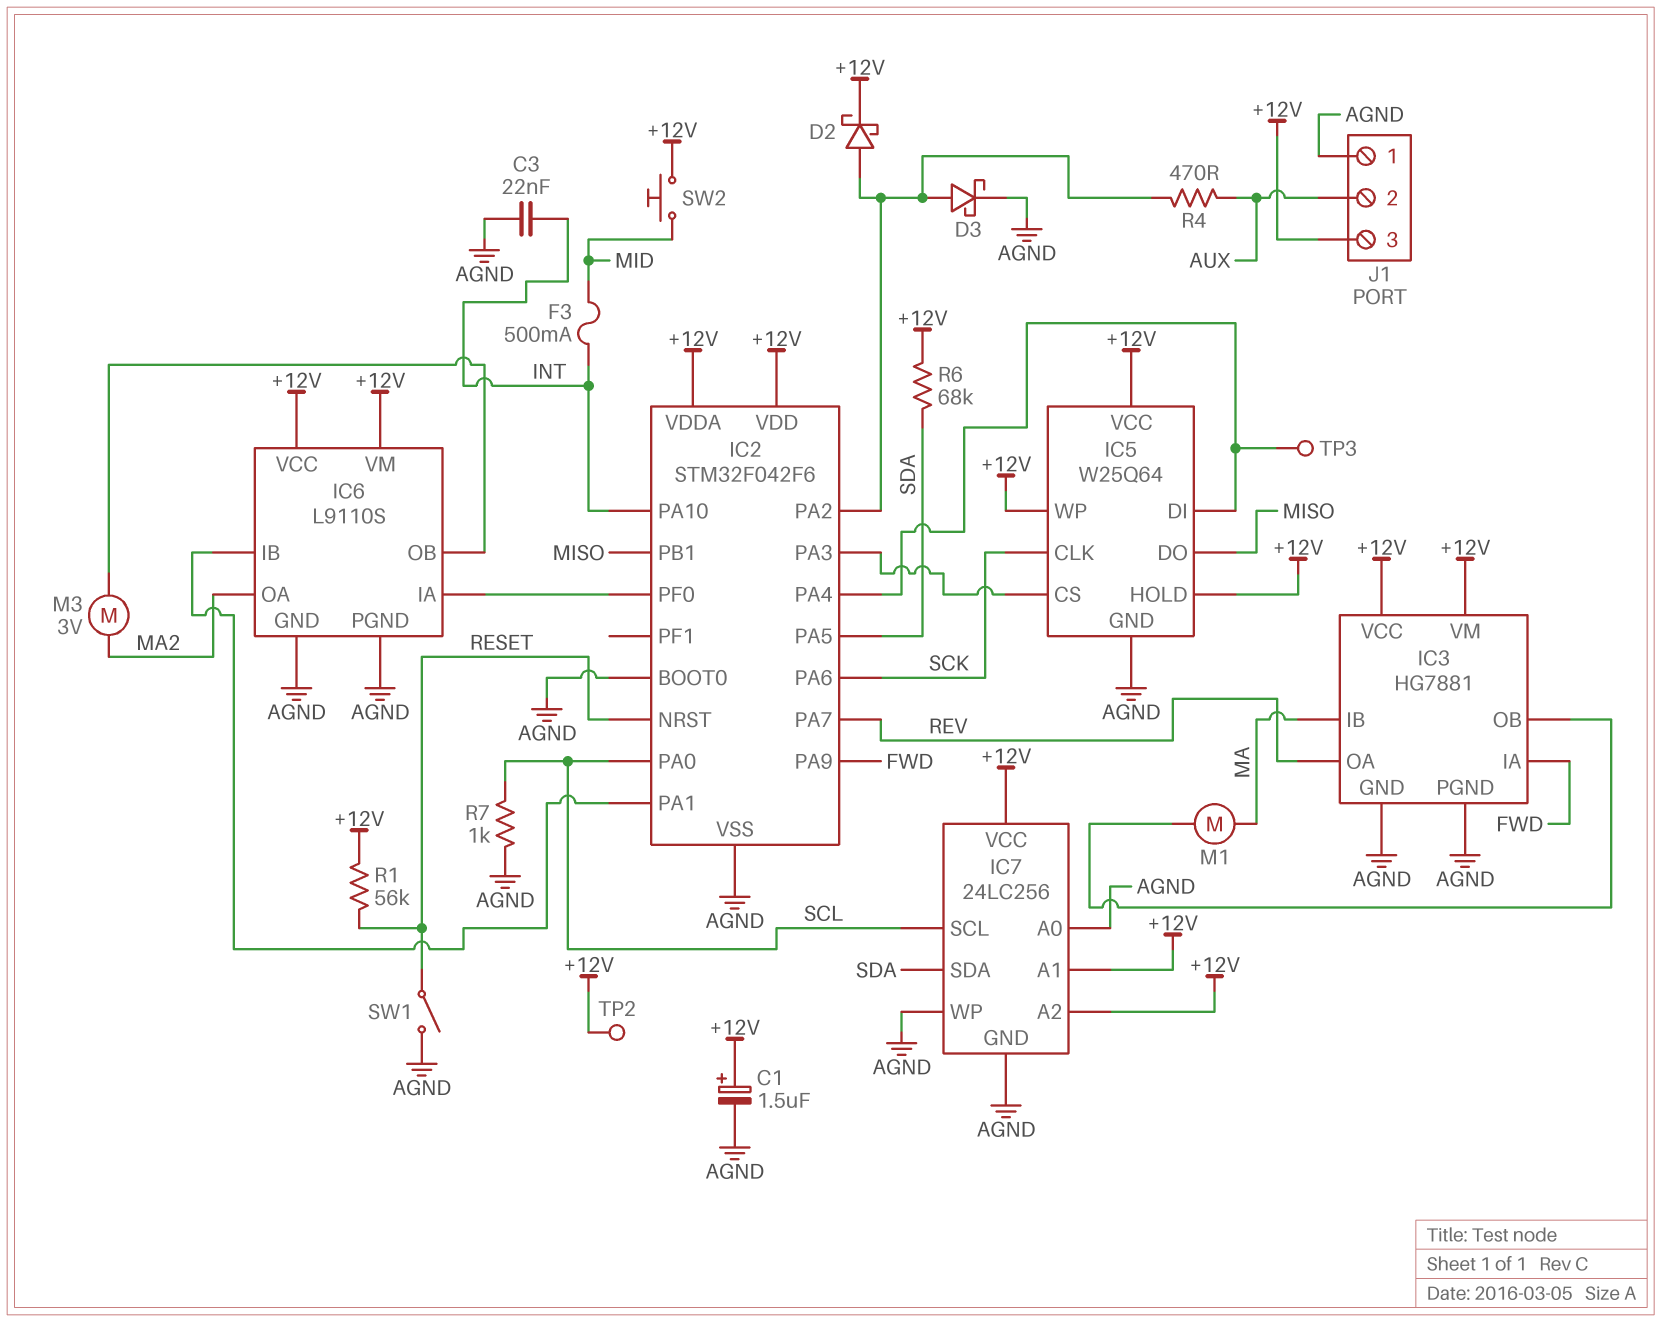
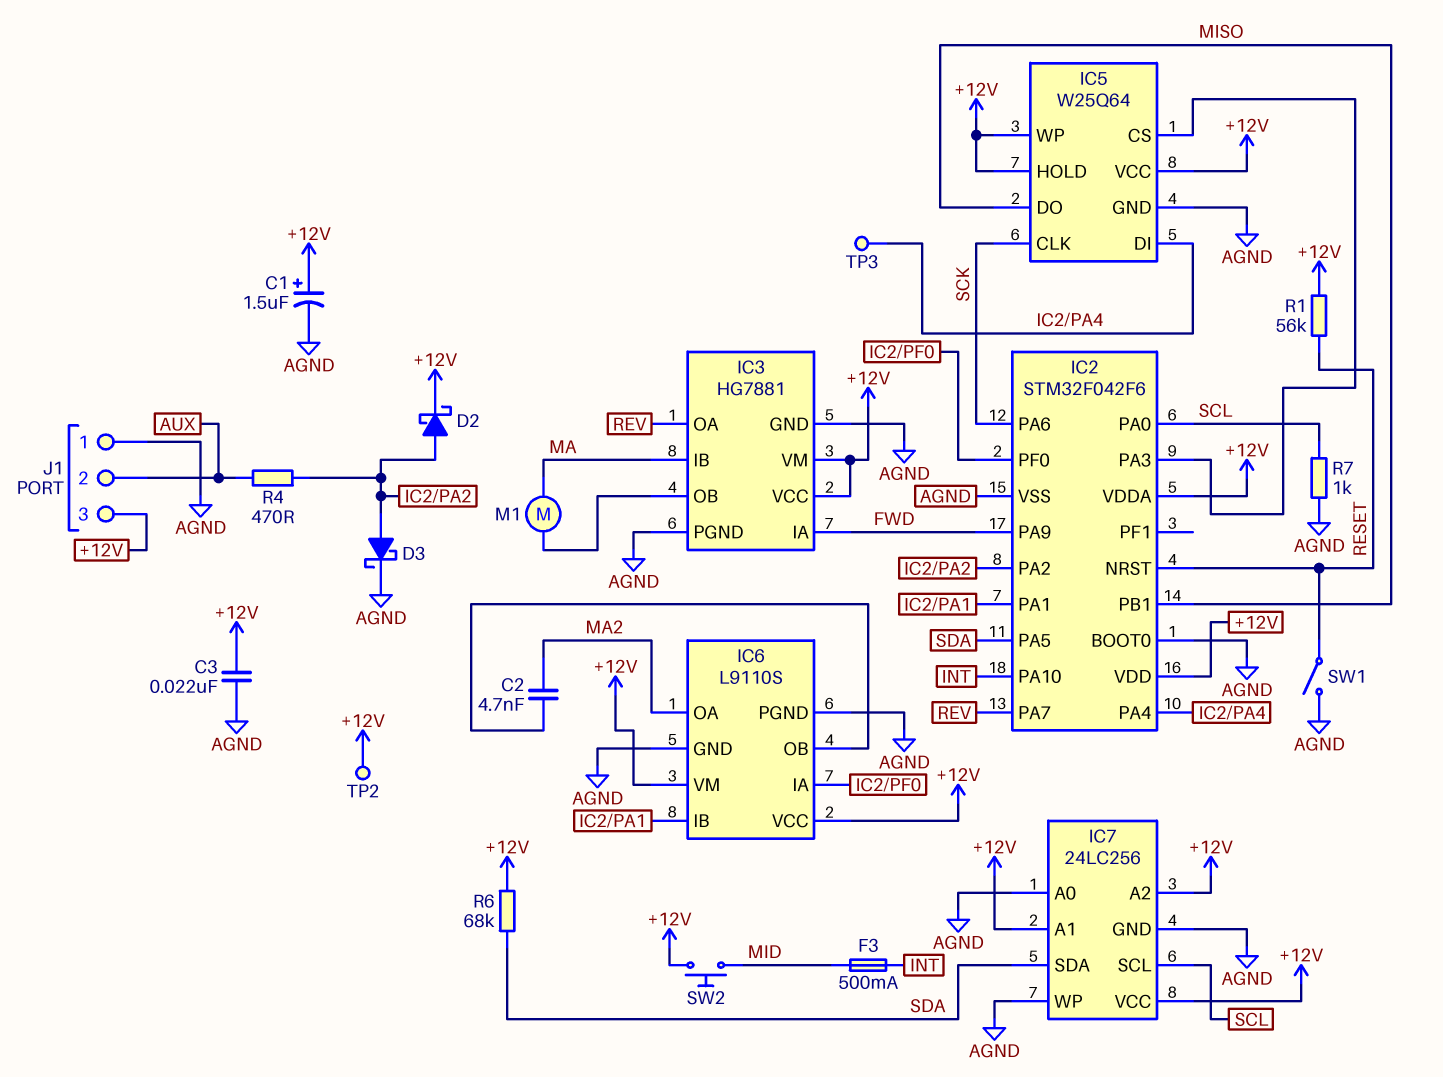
C2: none -> 4.7nF (IC6/OB, MA2)
C3: 22nF (AGND, INT) -> 22nF (+12V, AGND)
M3: motor 3V (IC6/OB, MA2) -> none

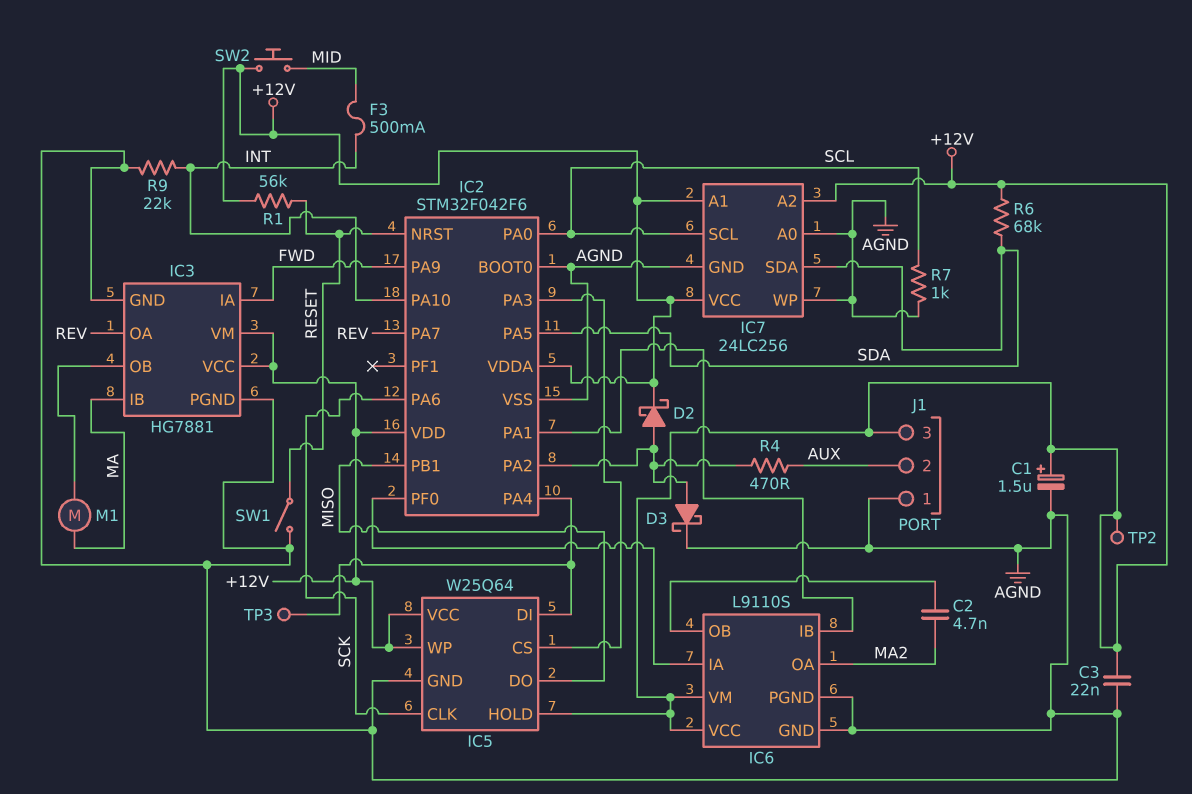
R9: none -> 22k (AGND, INT)

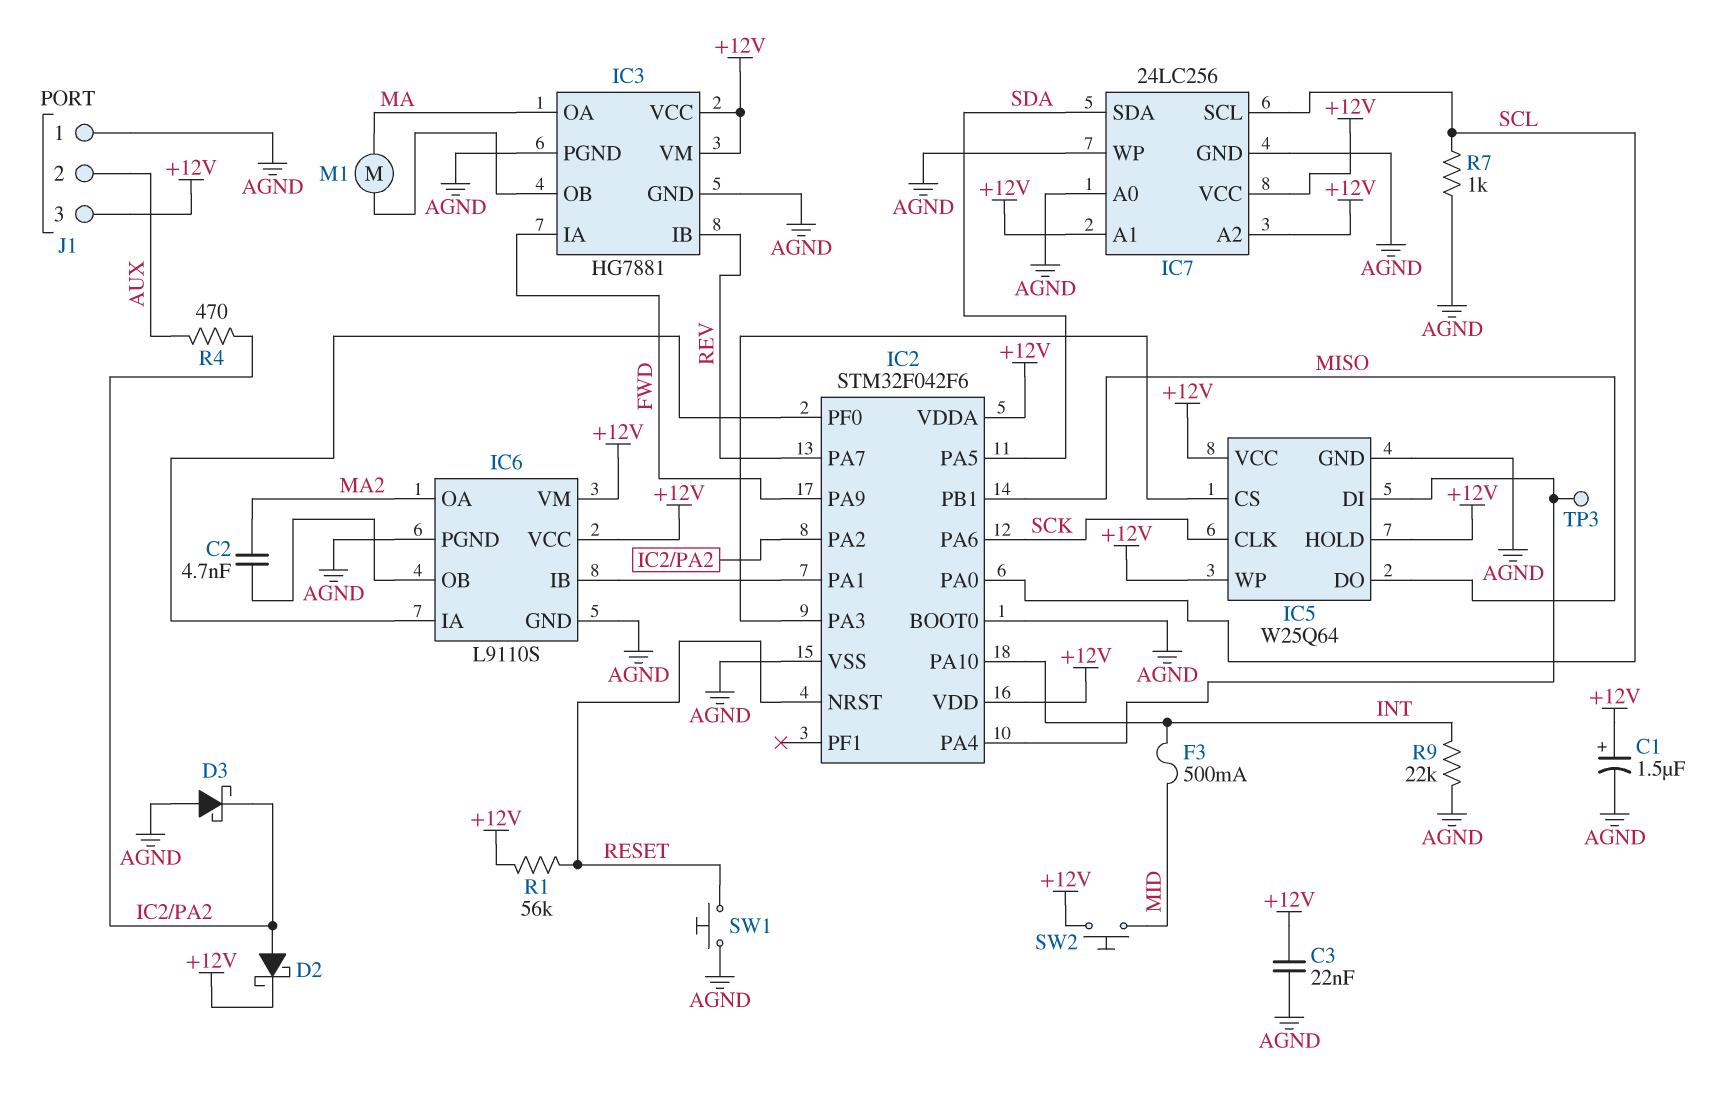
D3: schottky (A IC2/PA2, K AGND) -> schottky (A AGND, K IC2/PA2)
IC3 pin IB: MA -> REV
IC3 pin OA: REV -> MA
R6: 68k (+12V, SDA) -> none
SW1: switch (AGND, RESET) -> button (AGND, RESET)
TP2: test point (+12V) -> none

